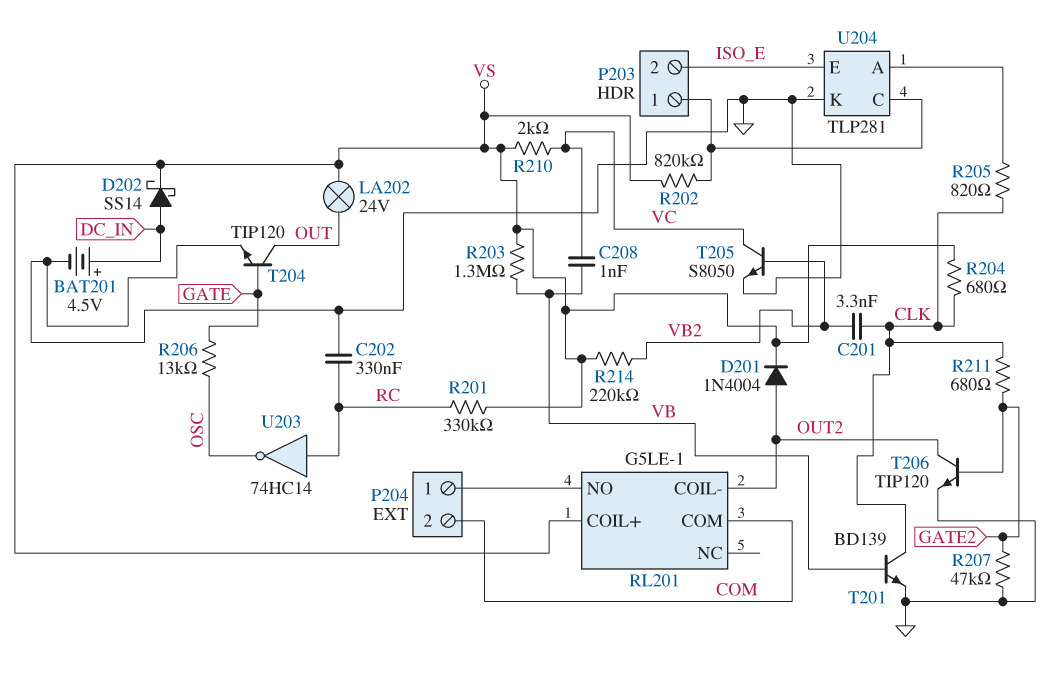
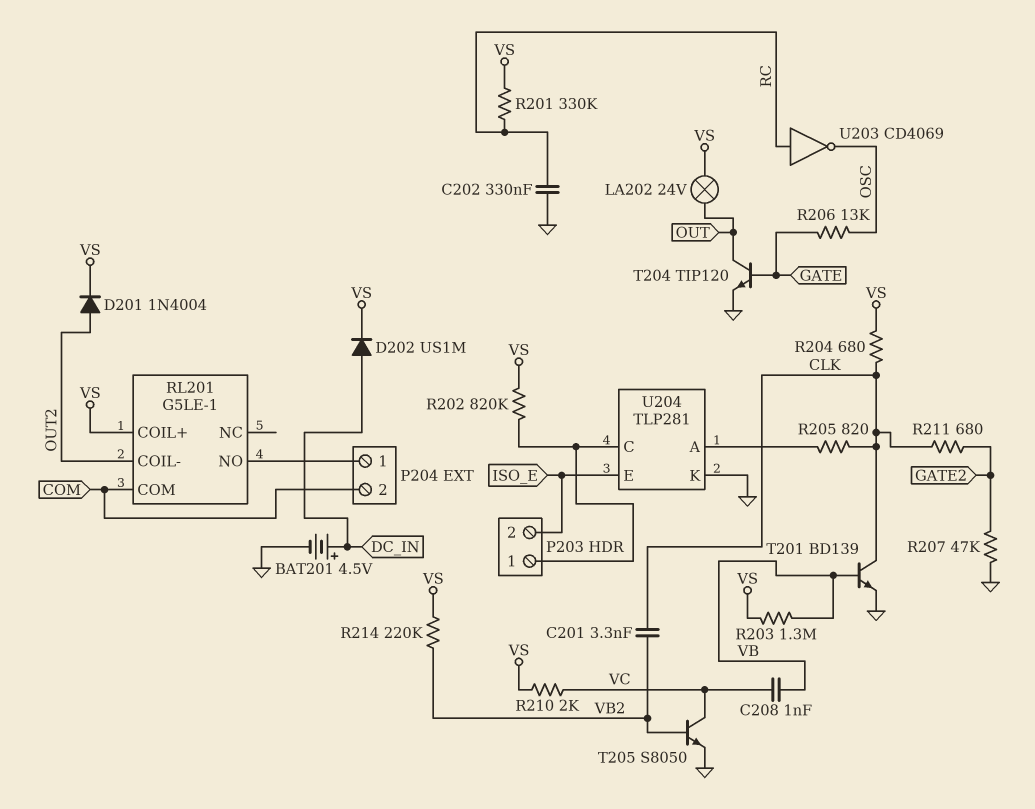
D202: schottky SS14 (A DC_IN, K VS) -> diode US1M (A DC_IN, K VS)
T206: NPN TIP120 (B GATE2, C OUT2, E GND) -> none
U203: NOT 74HC14 (in RC, out OSC) -> NOT CD4069 (in RC, out OSC)

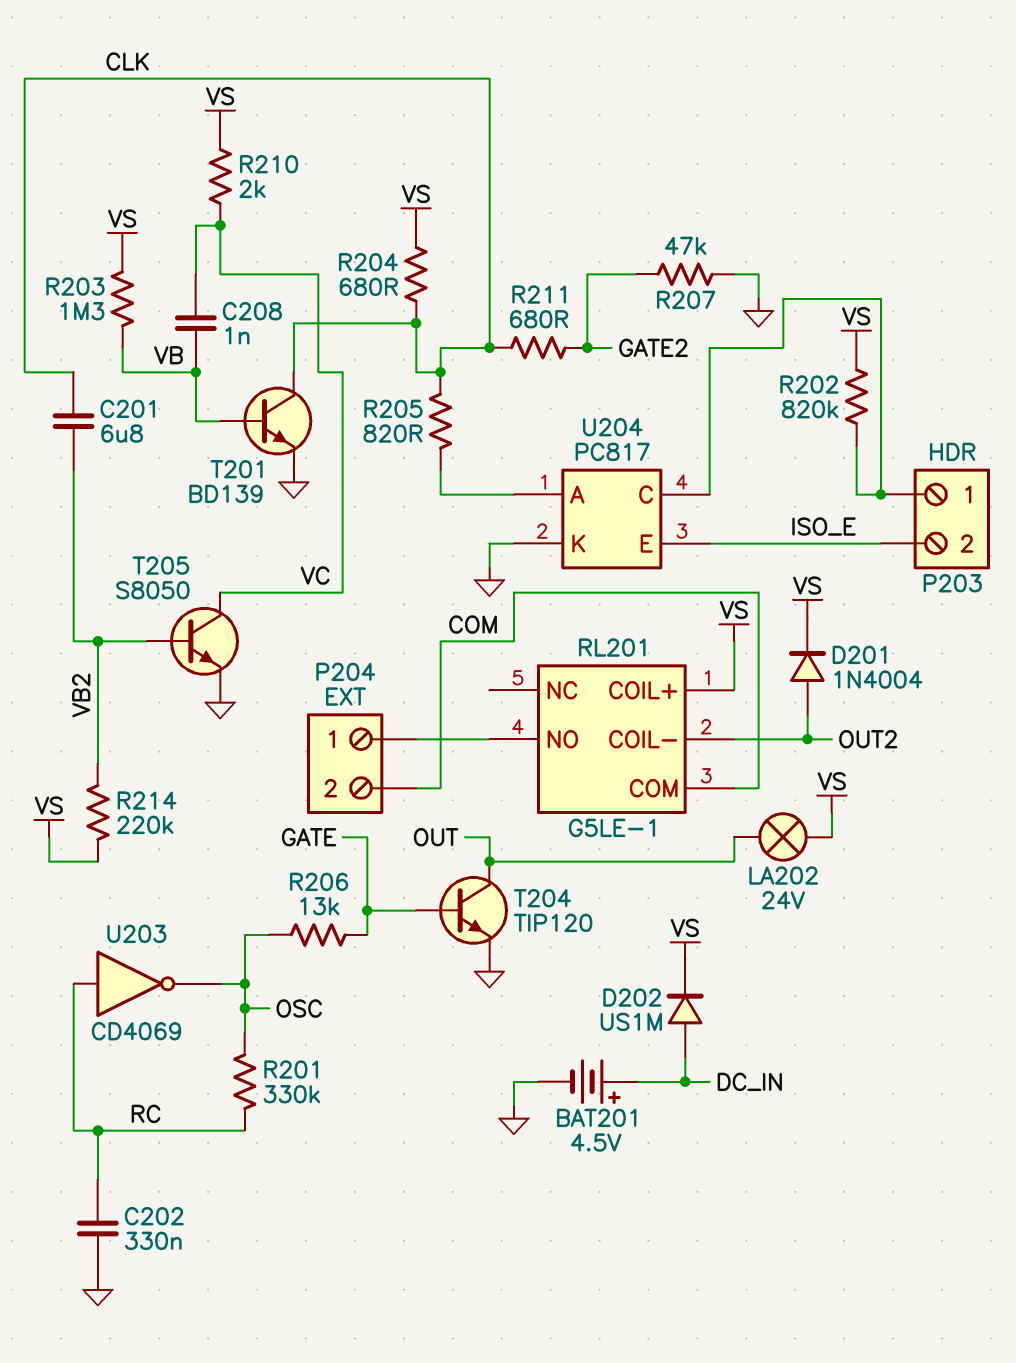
C201: 3.3nF (CLK, VB2) -> 6.8uF (CLK, VB2)
R201: 330k (RC, VS) -> 330k (OSC, RC)
U204: TLP281 -> PC817

